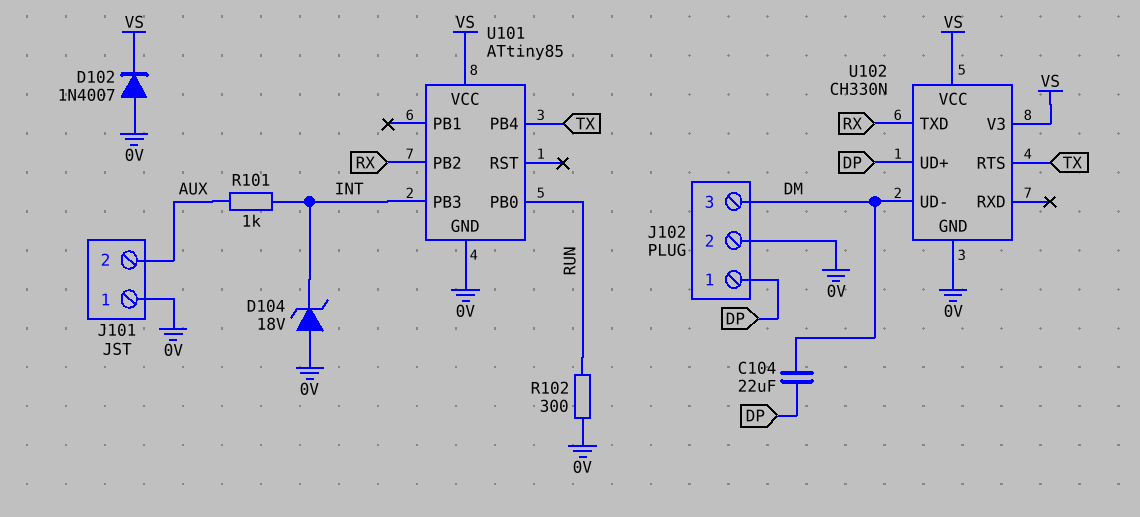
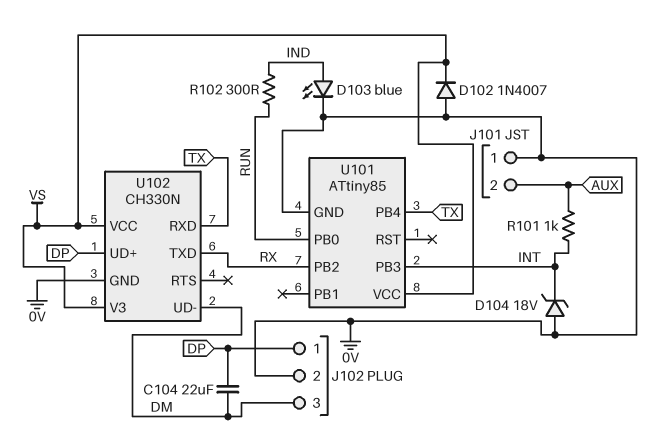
D103: none -> LED blue (A IND, K 0V)
R102: 300 (0V, RUN) -> 300 (IND, RUN)
U102 pin RTS: TX -> none
U102 pin RXD: none -> TX

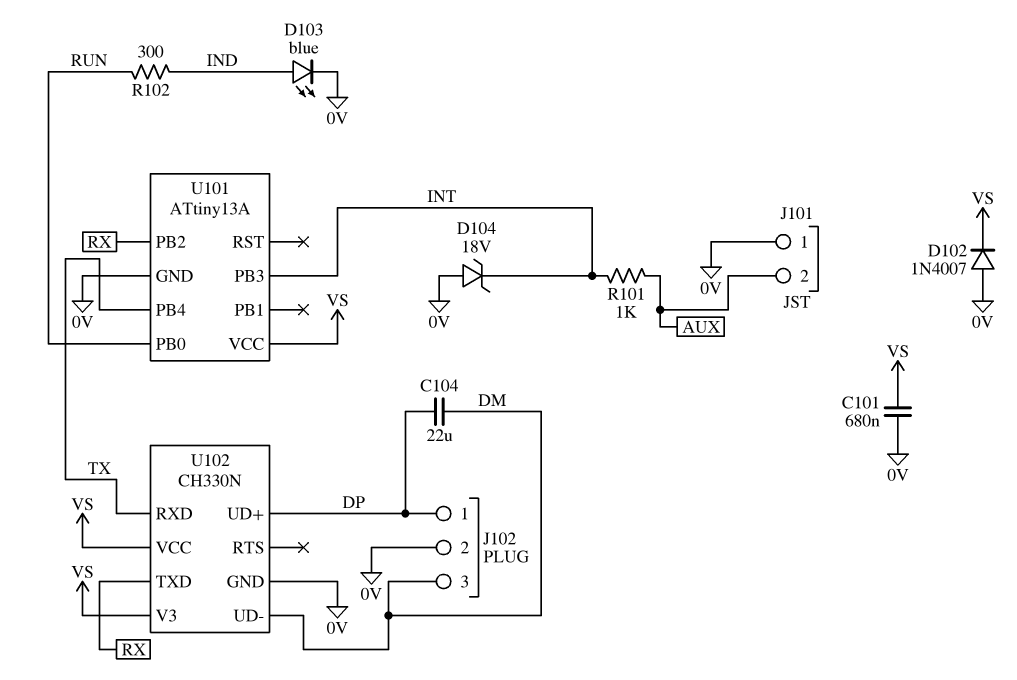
C101: none -> 680nF (0V, VS)
U101: ATtiny85 -> ATtiny13A

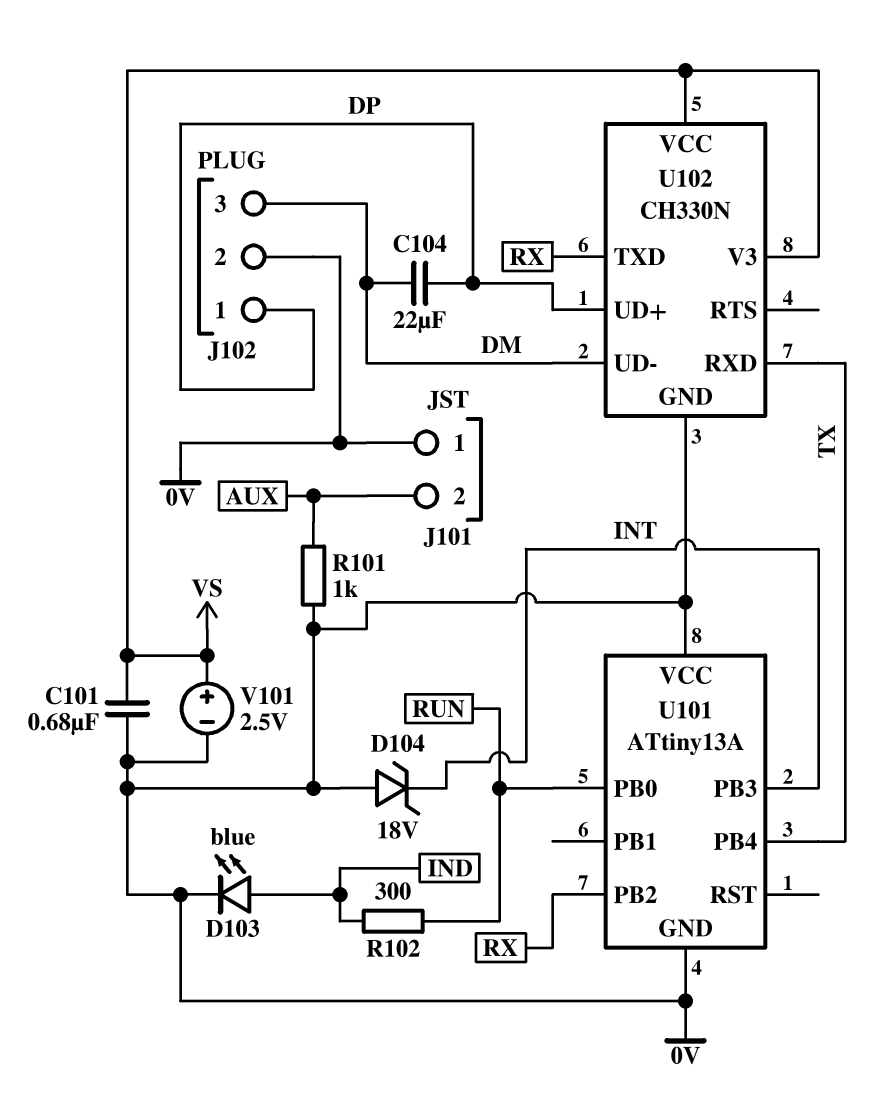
D102: diode 1N4007 (A 0V, K VS) -> none
R101: 1k (AUX, INT) -> 1k (0V, AUX)
U101 pin VCC: VS -> 0V
V101: none -> 2.5V (plus VS, minus 0V)

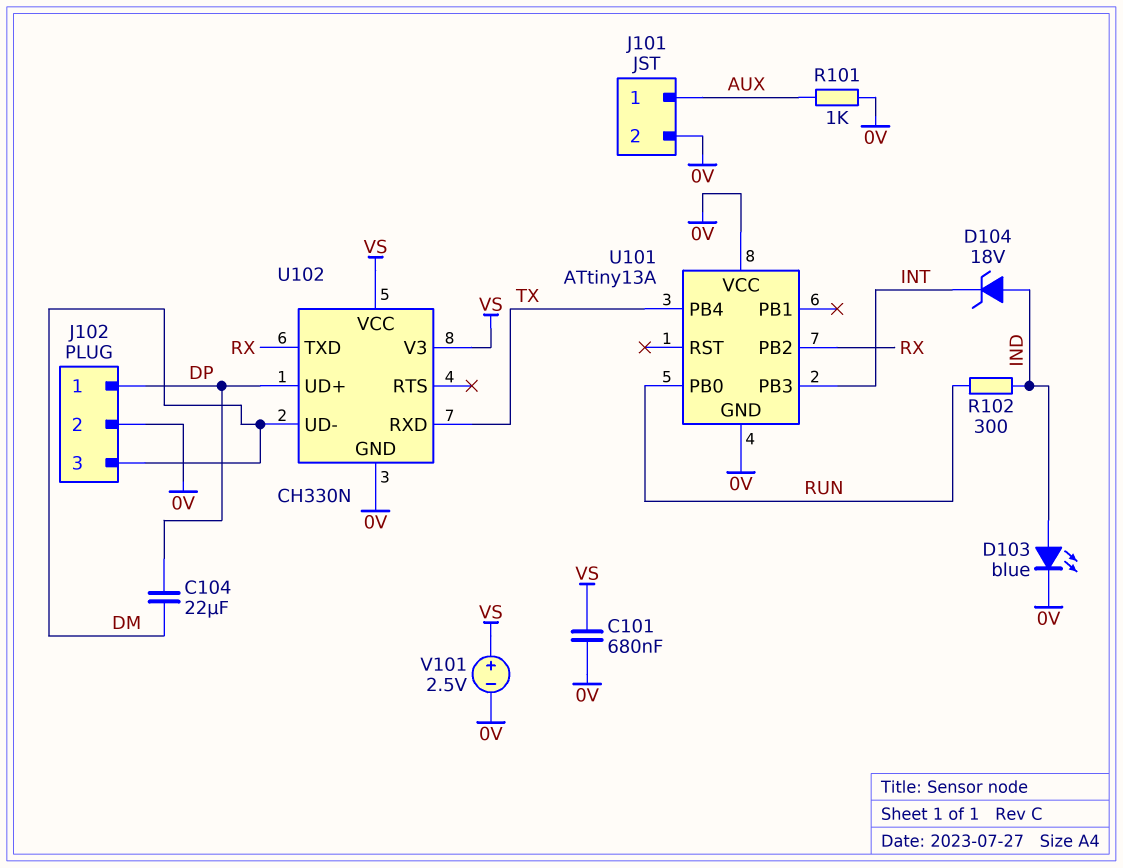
D104: zener 18V (A 0V, K INT) -> zener 18V (A IND, K INT)
J101 pin 1: 0V -> AUX
J101 pin 2: AUX -> 0V

